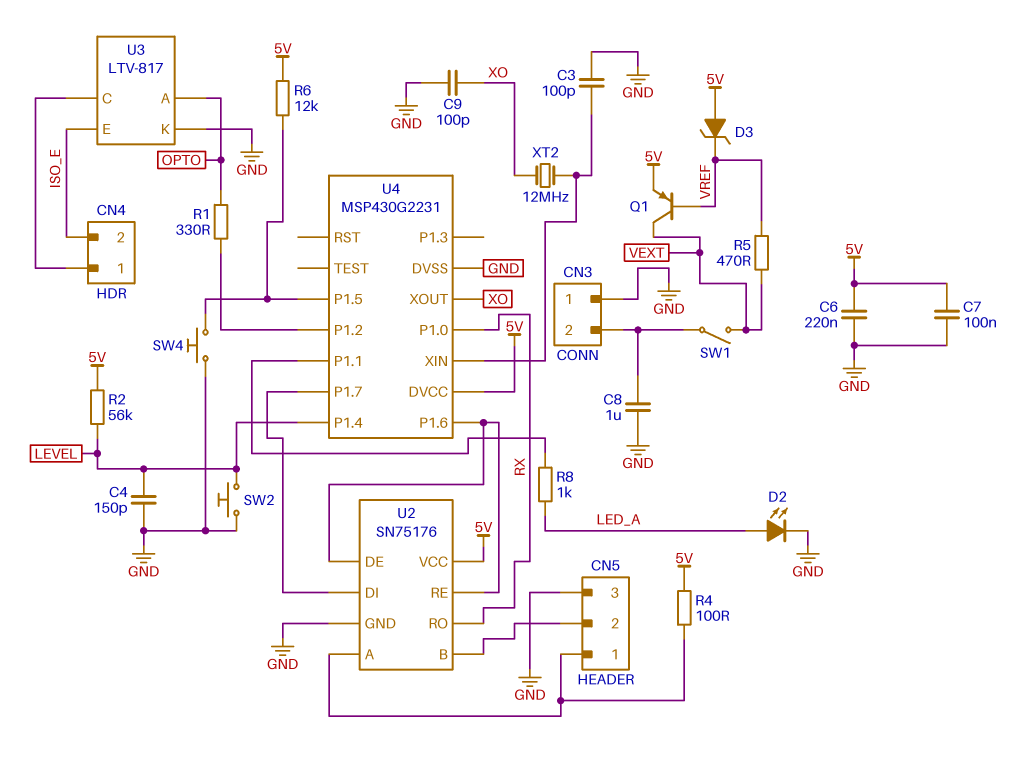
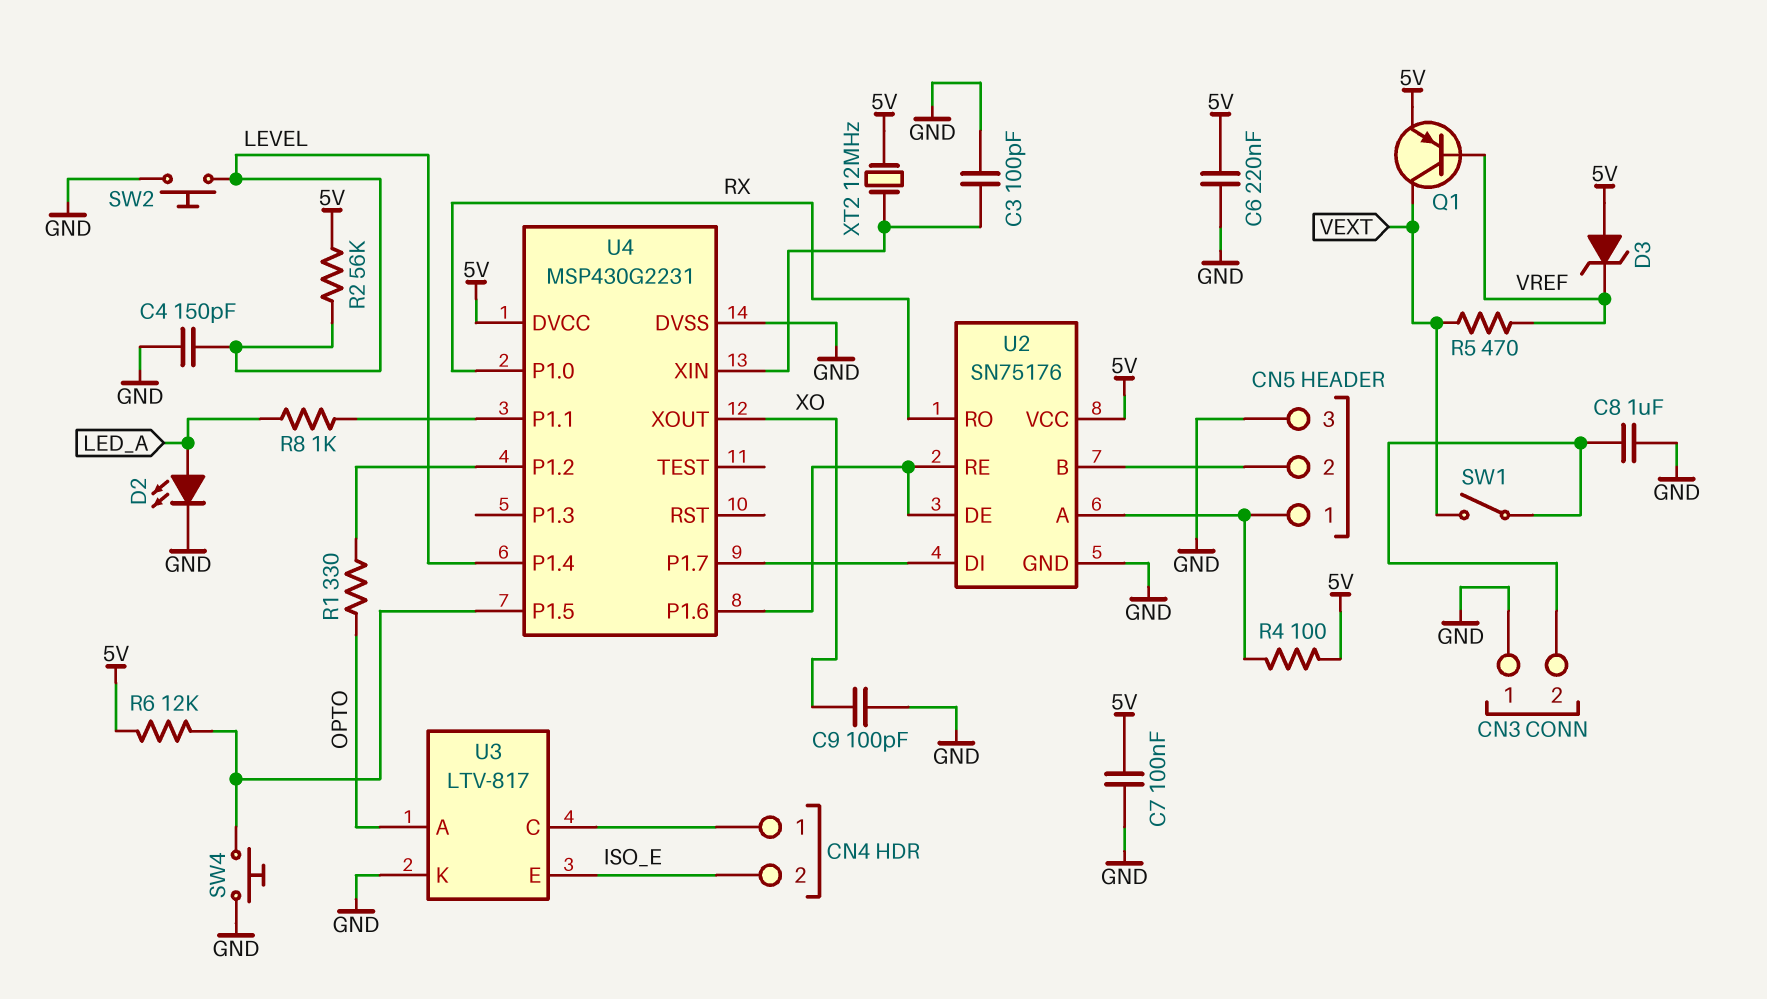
XT2: 12MHz (U4/XIN, XO) -> 12MHz (5V, U4/XIN)

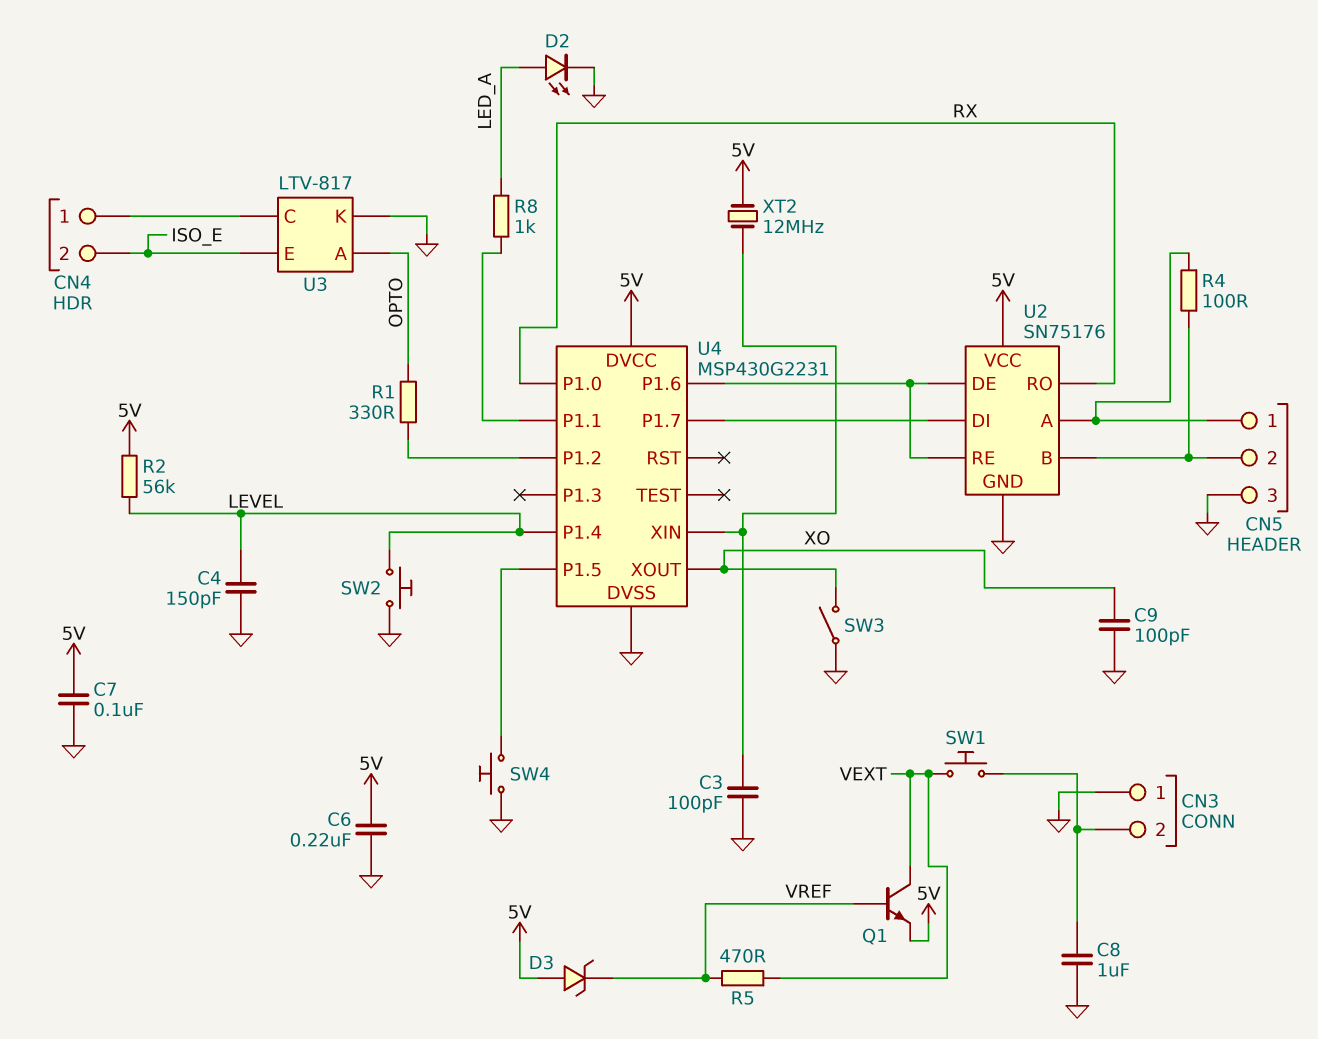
Q1: PNP (B VREF, C VEXT, E 5V) -> NPN (B VREF, C VEXT, E 5V)
R4: 100 (5V, CN5/1) -> 100 (CN5/1, CN5/2)
R6: 12k (5V, U4/P1.5) -> none
SW1: switch (CN3/2, VEXT) -> button (CN3/2, VEXT)
SW3: none -> switch (GND, XO)

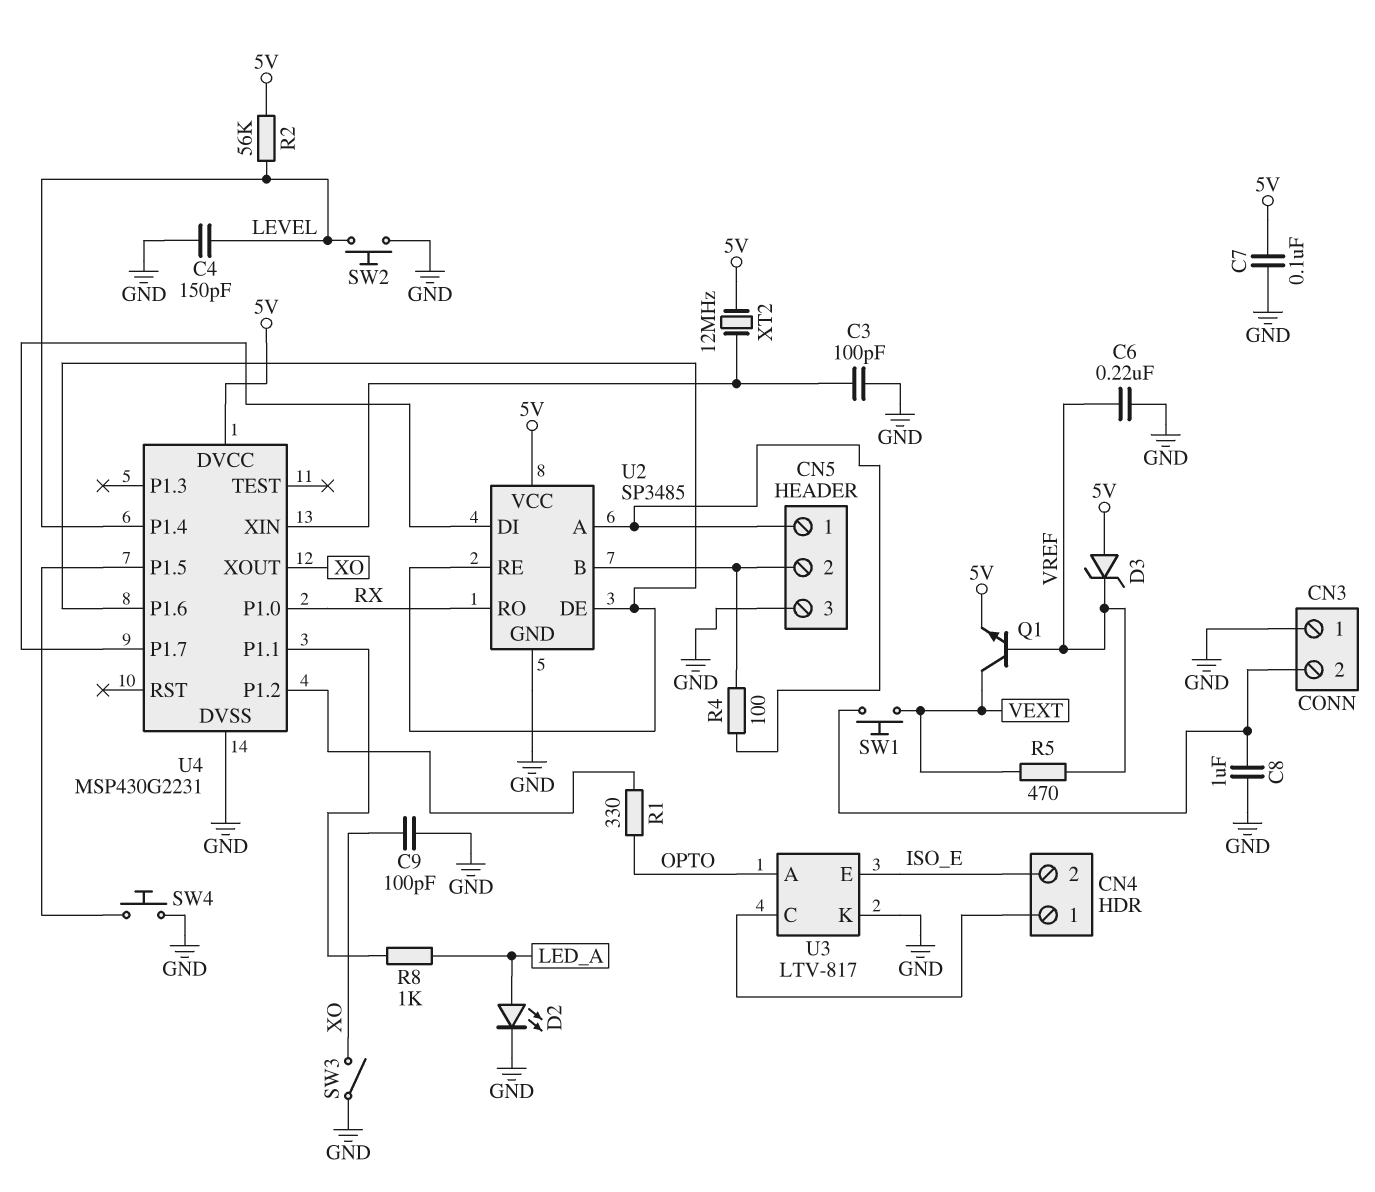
C6: 220nF (5V, GND) -> 220nF (GND, VREF)
U2: SN75176 -> SP3485

